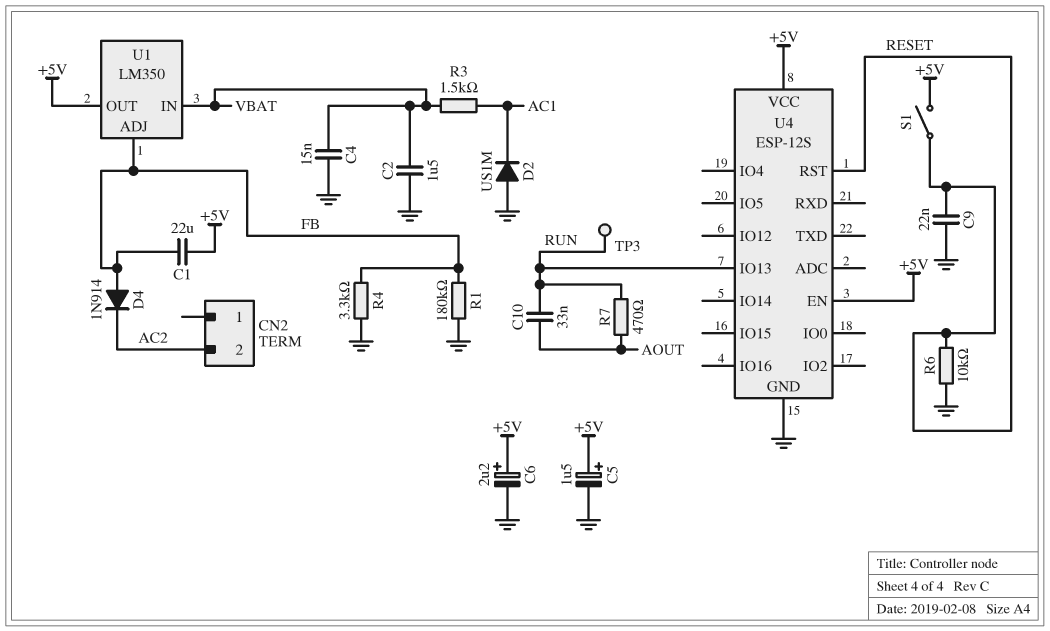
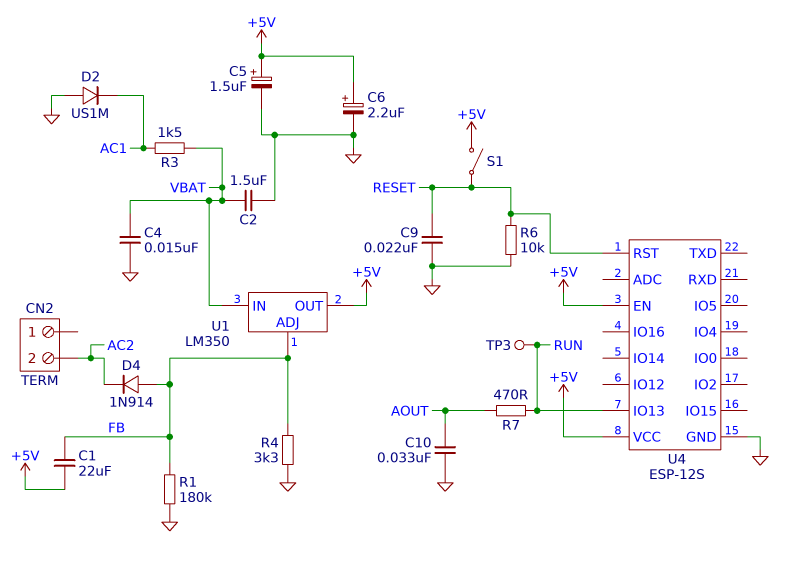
C10: 33nF (AOUT, RUN) -> 33nF (AOUT, GND)

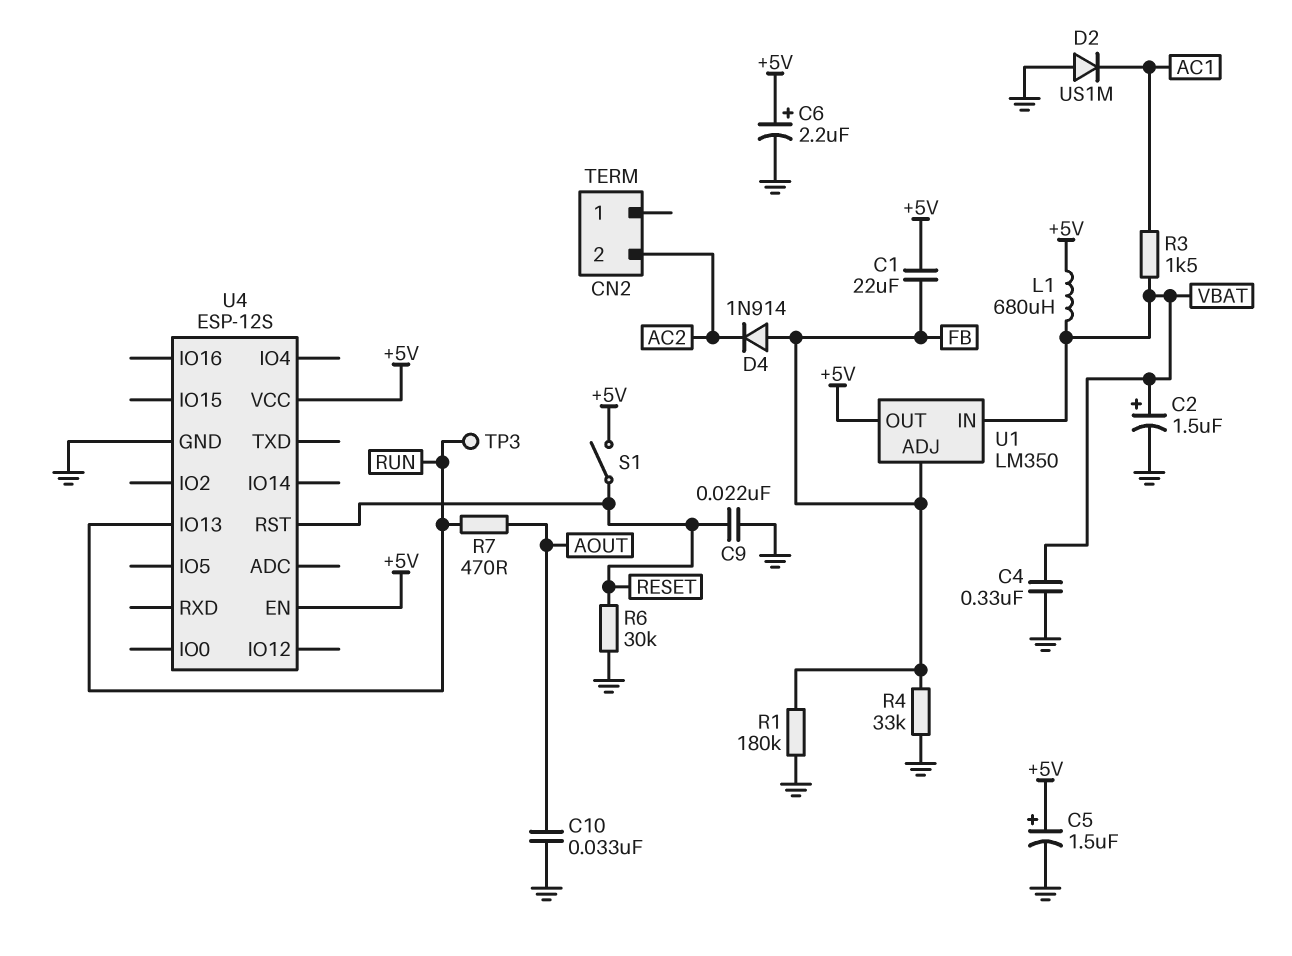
C2: 1.5uF (GND, VBAT) -> 1.5uF (plus VBAT, minus GND)
C4: 15nF (GND, VBAT) -> 330nF (GND, VBAT)
L1: none -> 680uH (+5V, VBAT)
R4: 3.3k (FB, GND) -> 33k (FB, GND)
R6: 10k (GND, RESET) -> 30k (GND, RESET)

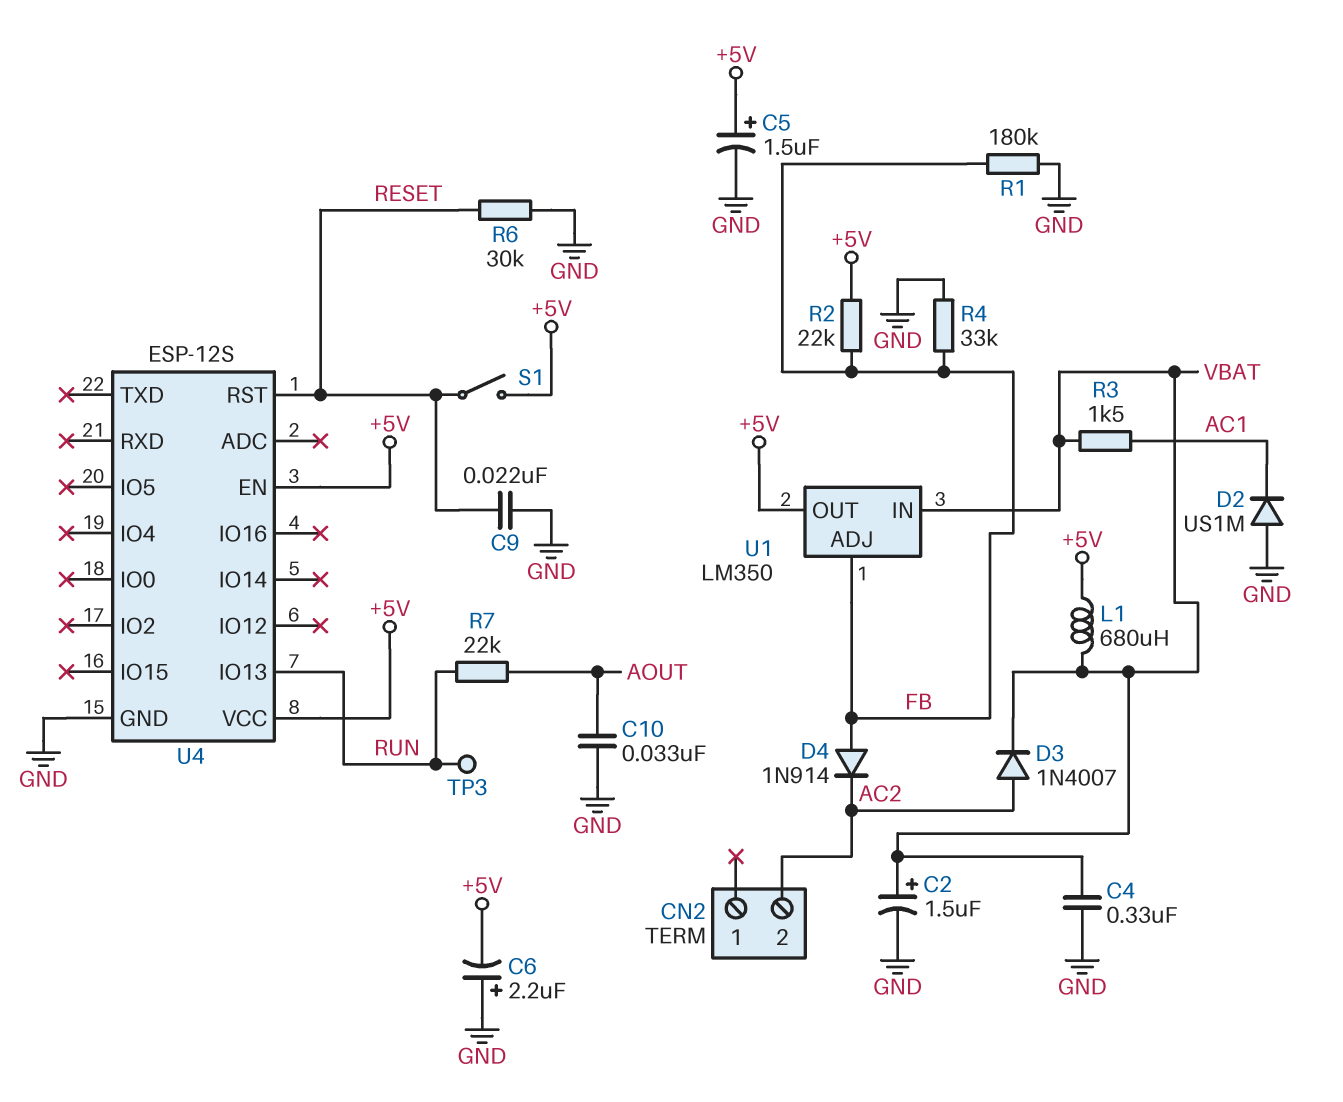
C1: 22uF (+5V, FB) -> none
C6: 2.2uF (plus +5V, minus GND) -> 2.2uF (plus GND, minus +5V)
D3: none -> diode 1N4007 (A AC2, K VBAT)
R2: none -> 22k (+5V, FB)
R7: 470 (AOUT, RUN) -> 22k (AOUT, RUN)

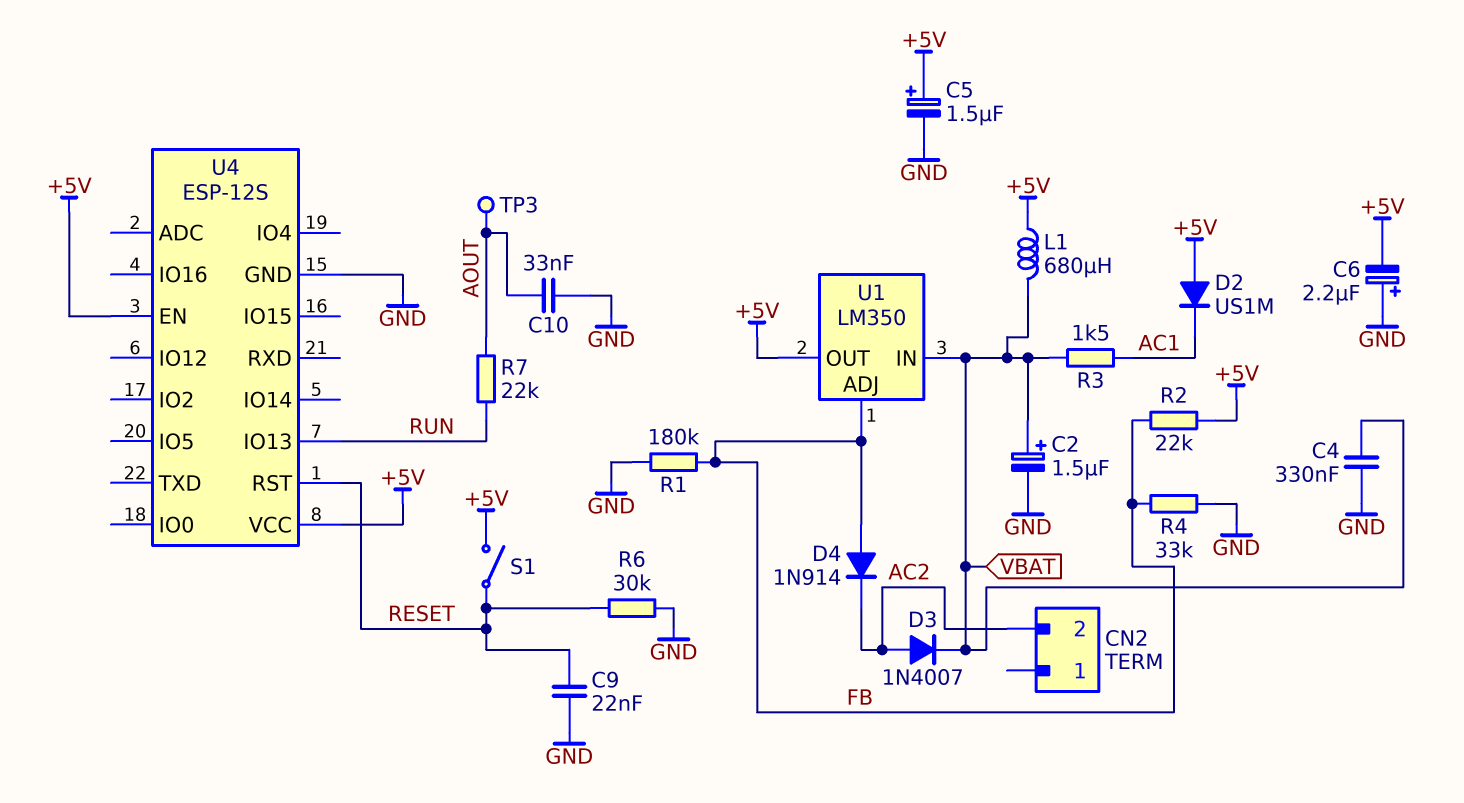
D2: diode US1M (A GND, K AC1) -> diode US1M (A +5V, K AC1)
TP3: test point (RUN) -> test point (AOUT)

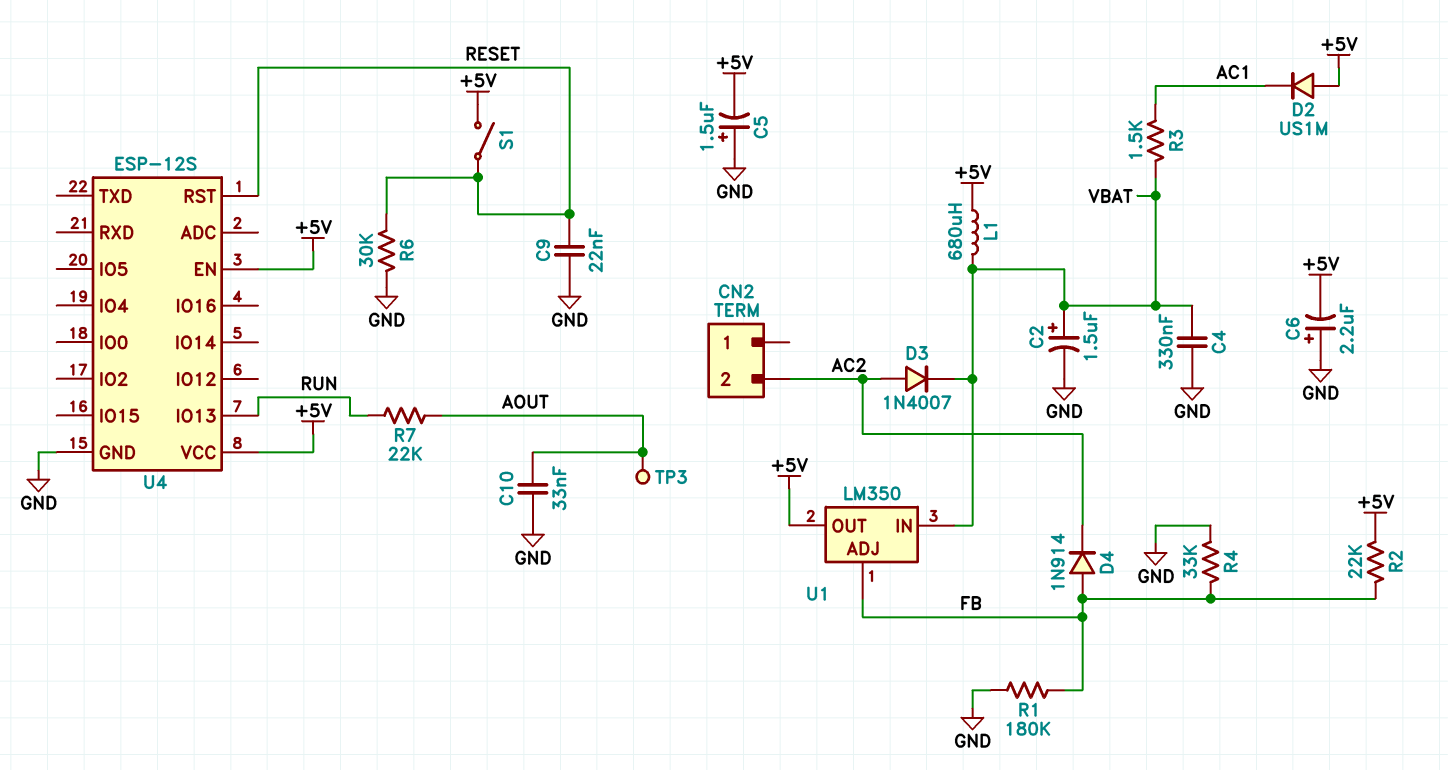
C5: 1.5uF (plus +5V, minus GND) -> 1.5uF (plus GND, minus +5V)

